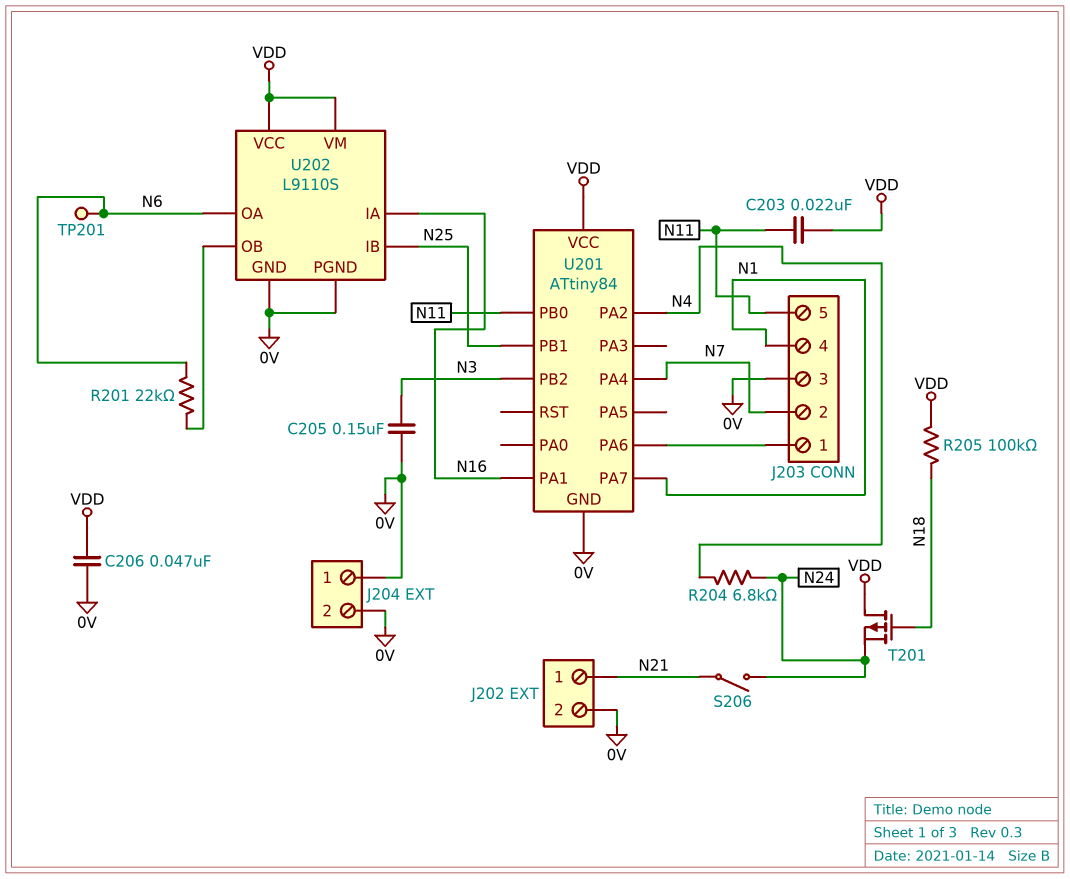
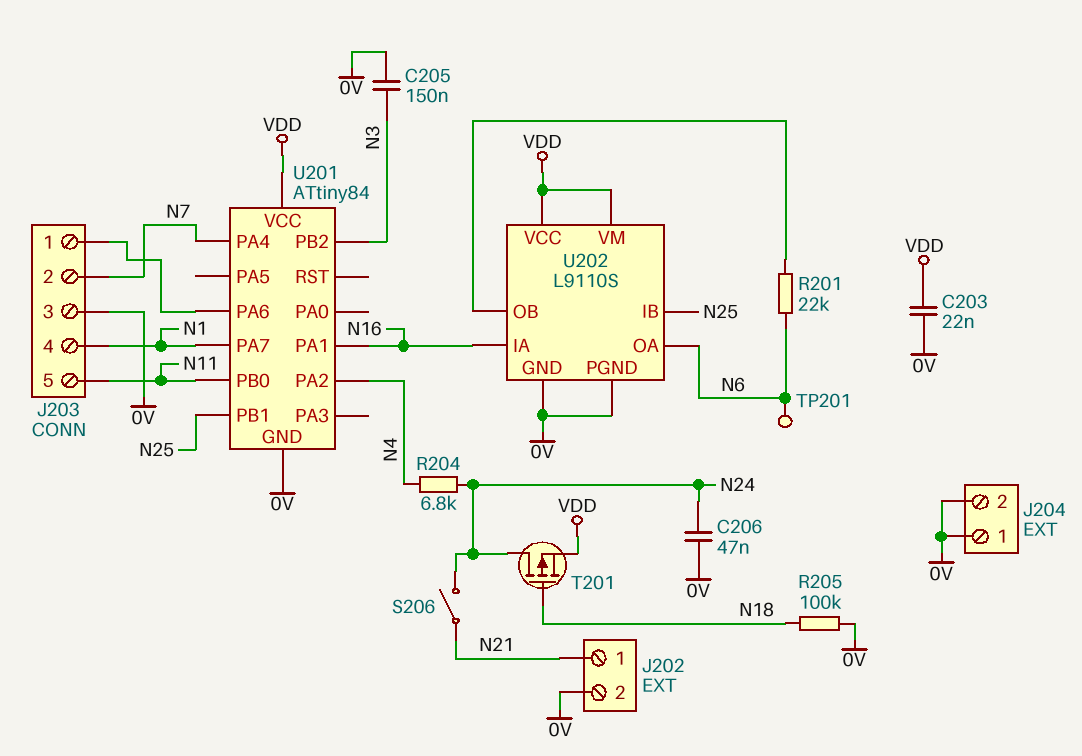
C203: 22nF (N11, VDD) -> 22nF (0V, VDD)
C206: 47nF (0V, VDD) -> 47nF (0V, N24)
R205: 100k (N18, VDD) -> 100k (0V, N18)
T201: PMOS (G N18, D VDD, S N24) -> PMOS (G N18, D N24, S VDD)

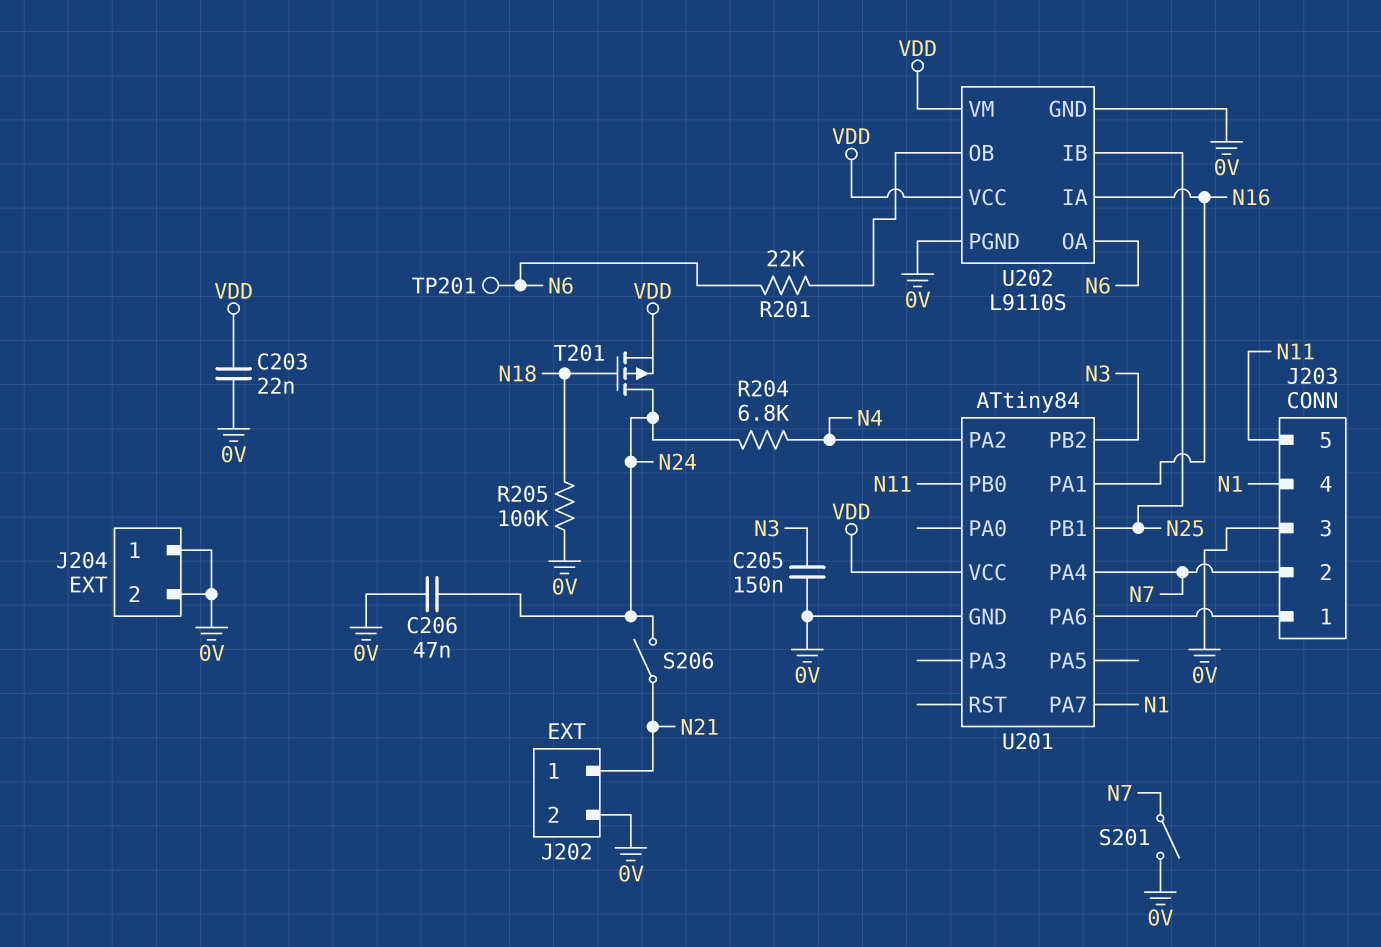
S201: none -> switch (0V, N7)

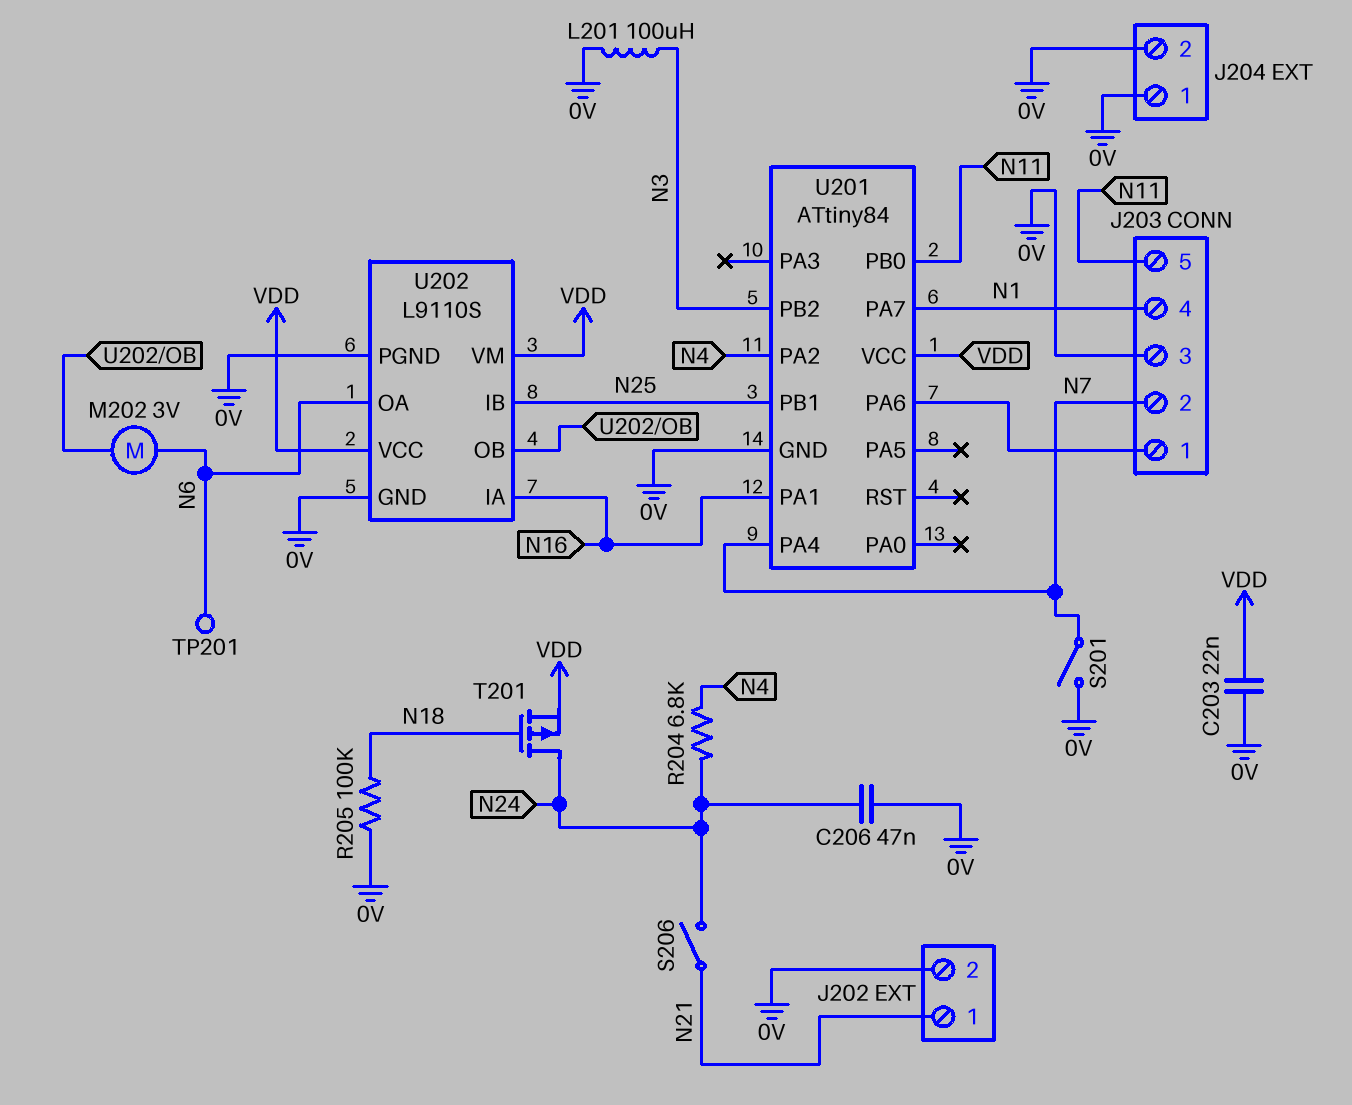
C205: 150nF (0V, N3) -> none
L201: none -> 100uH (0V, N3)
M202: none -> motor 3V (N6, U202/OB)
R201: 22k (N6, U202/OB) -> none

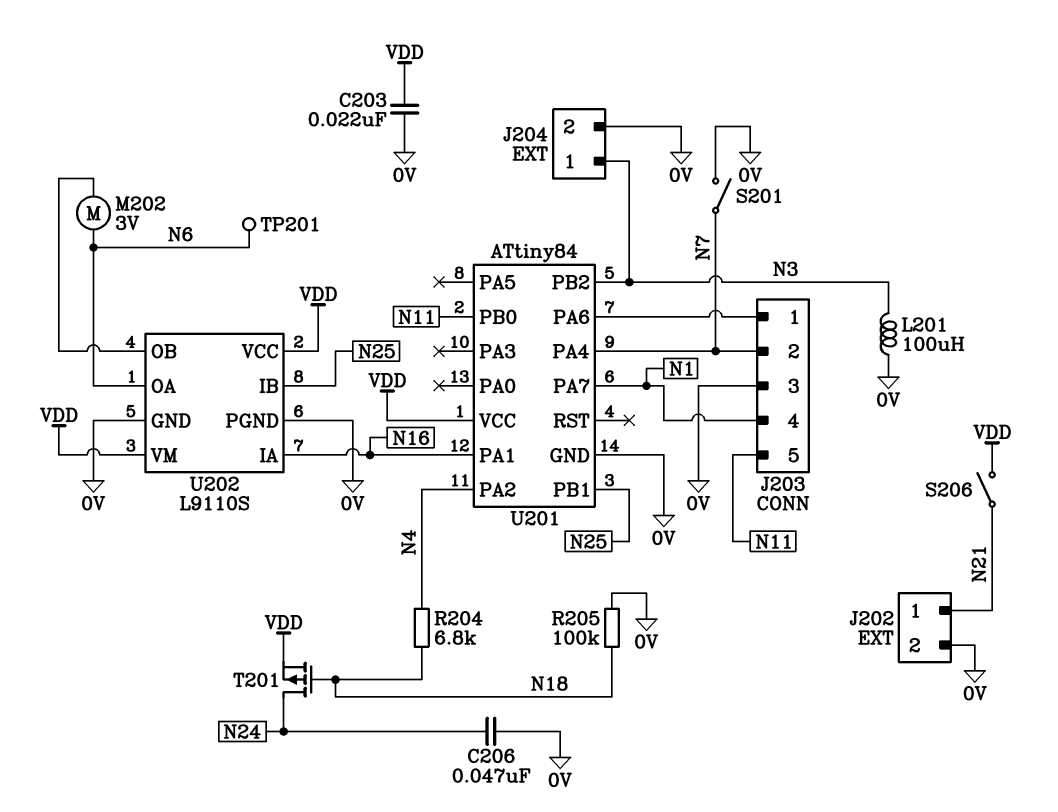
J204 pin 1: 0V -> N3
R204: 6.8k (N4, N24) -> 6.8k (N4, N18)
S206: switch (N21, N24) -> switch (N21, VDD)

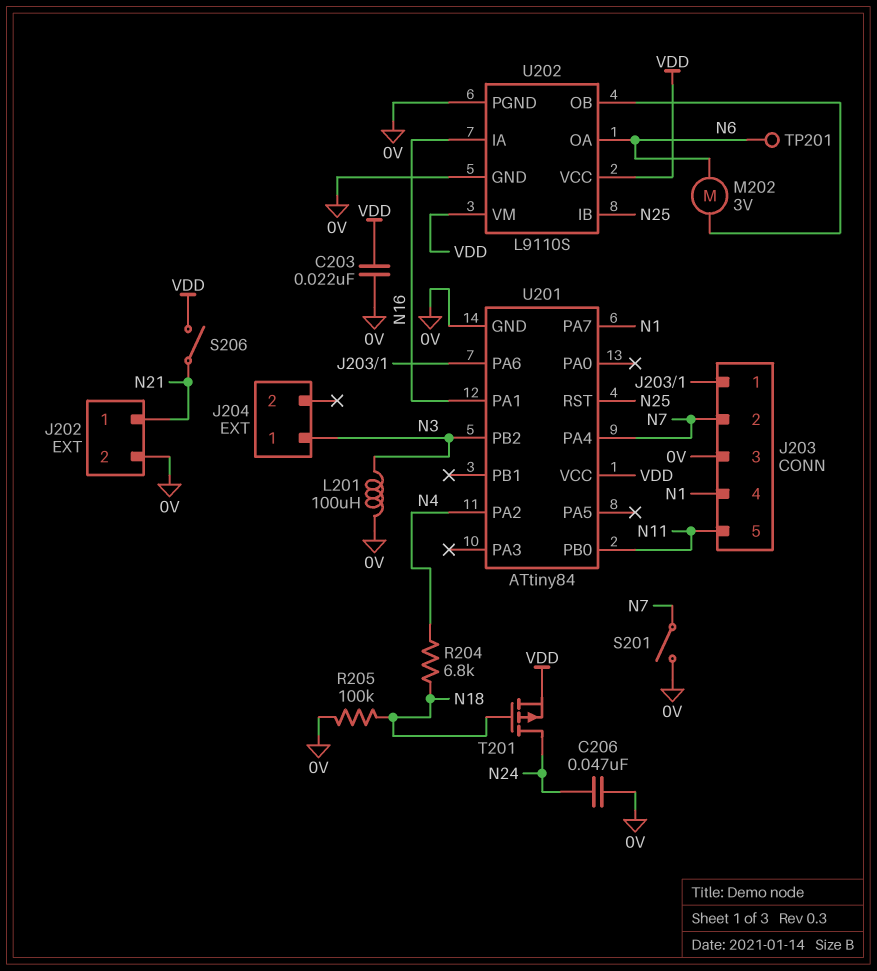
J204 pin 2: 0V -> none
U201 pin PB1: N25 -> none
U201 pin RST: none -> N25

